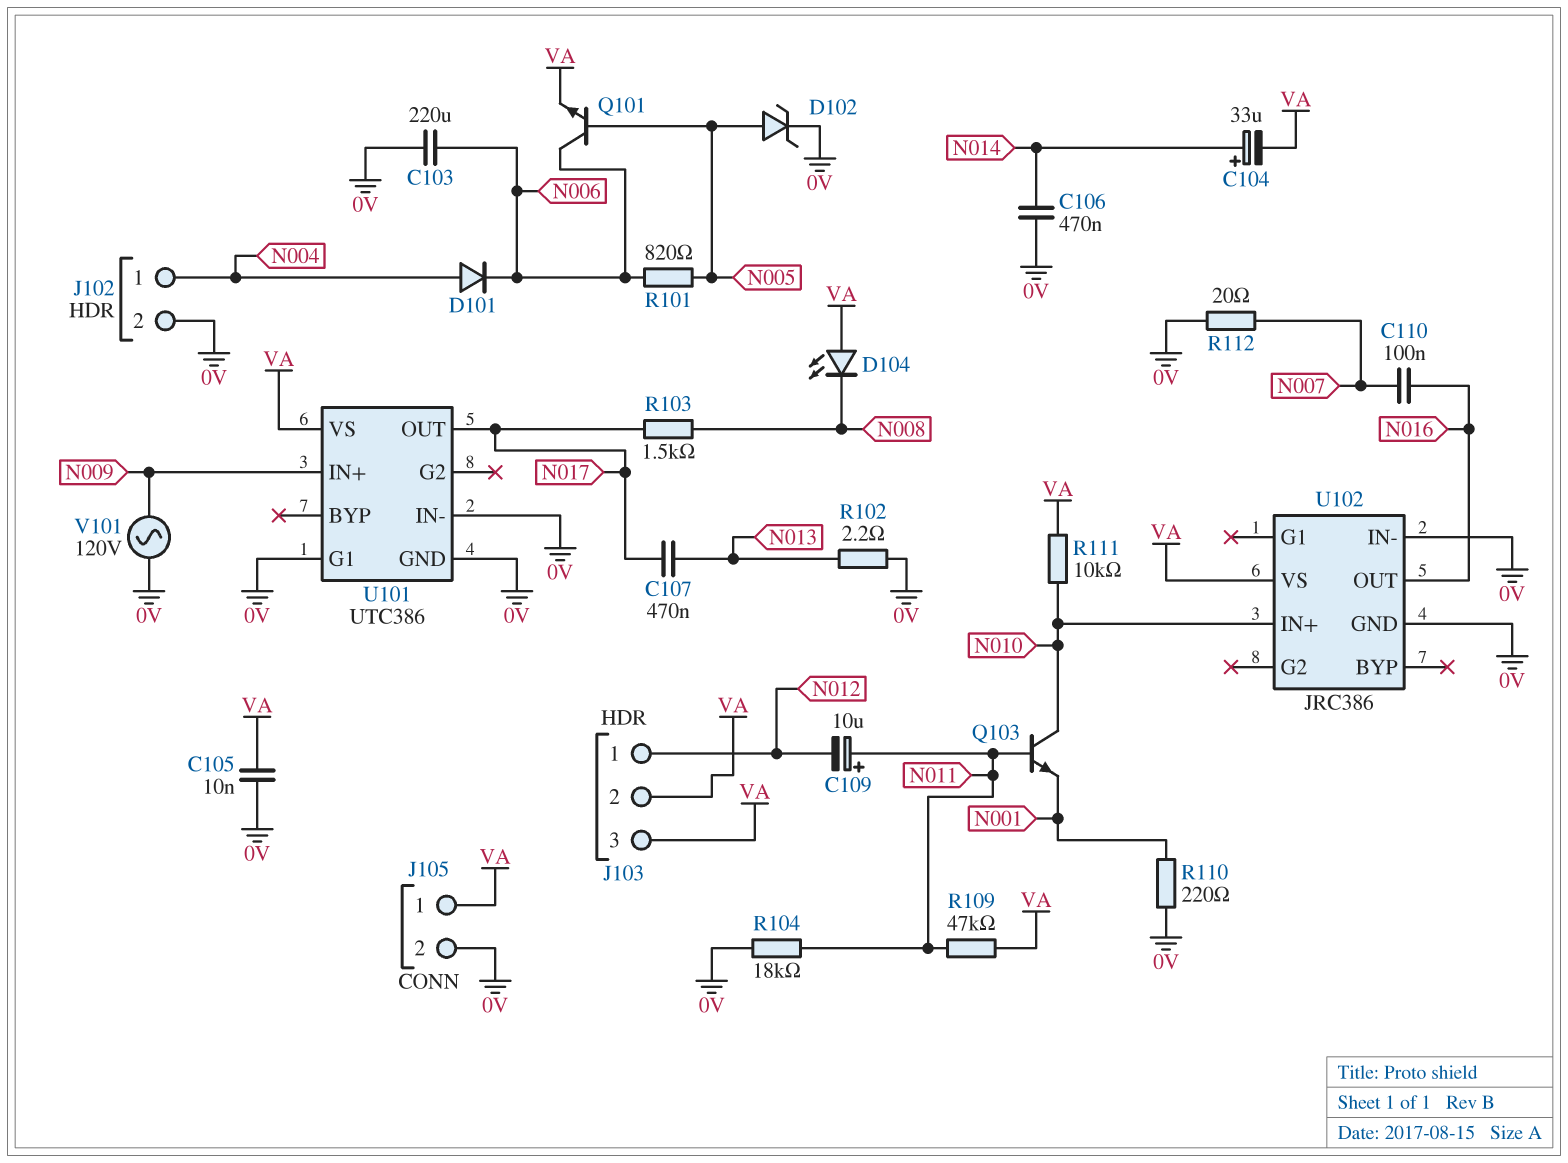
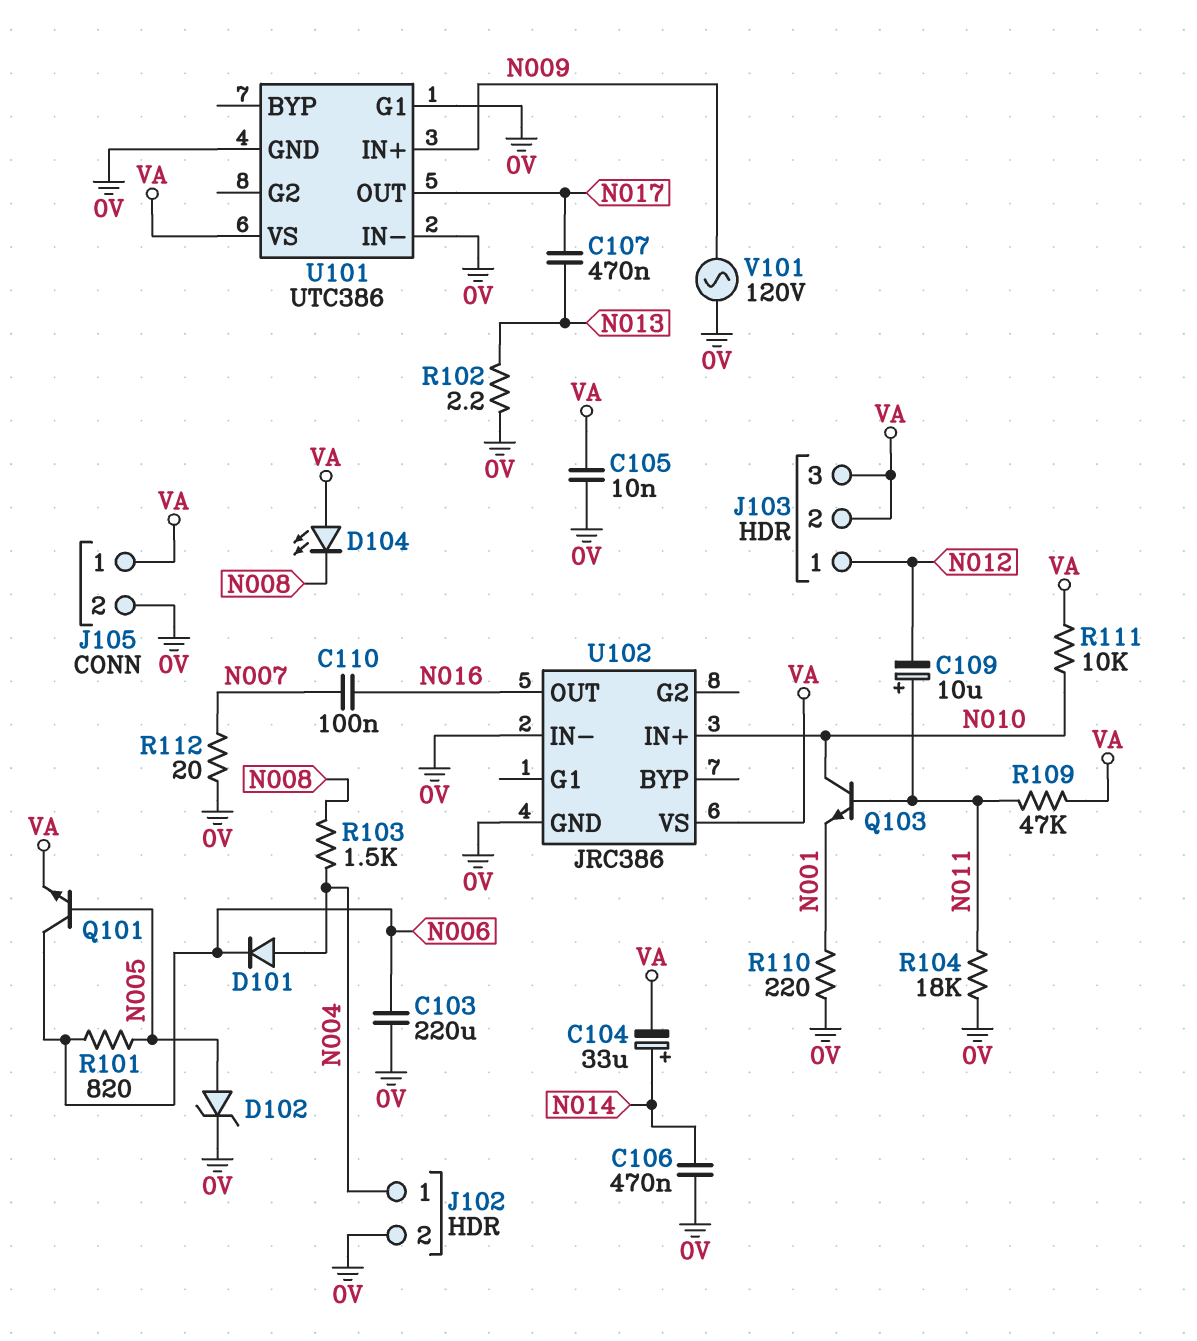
R103: 1.5k (N008, N017) -> 1.5k (N004, N008)

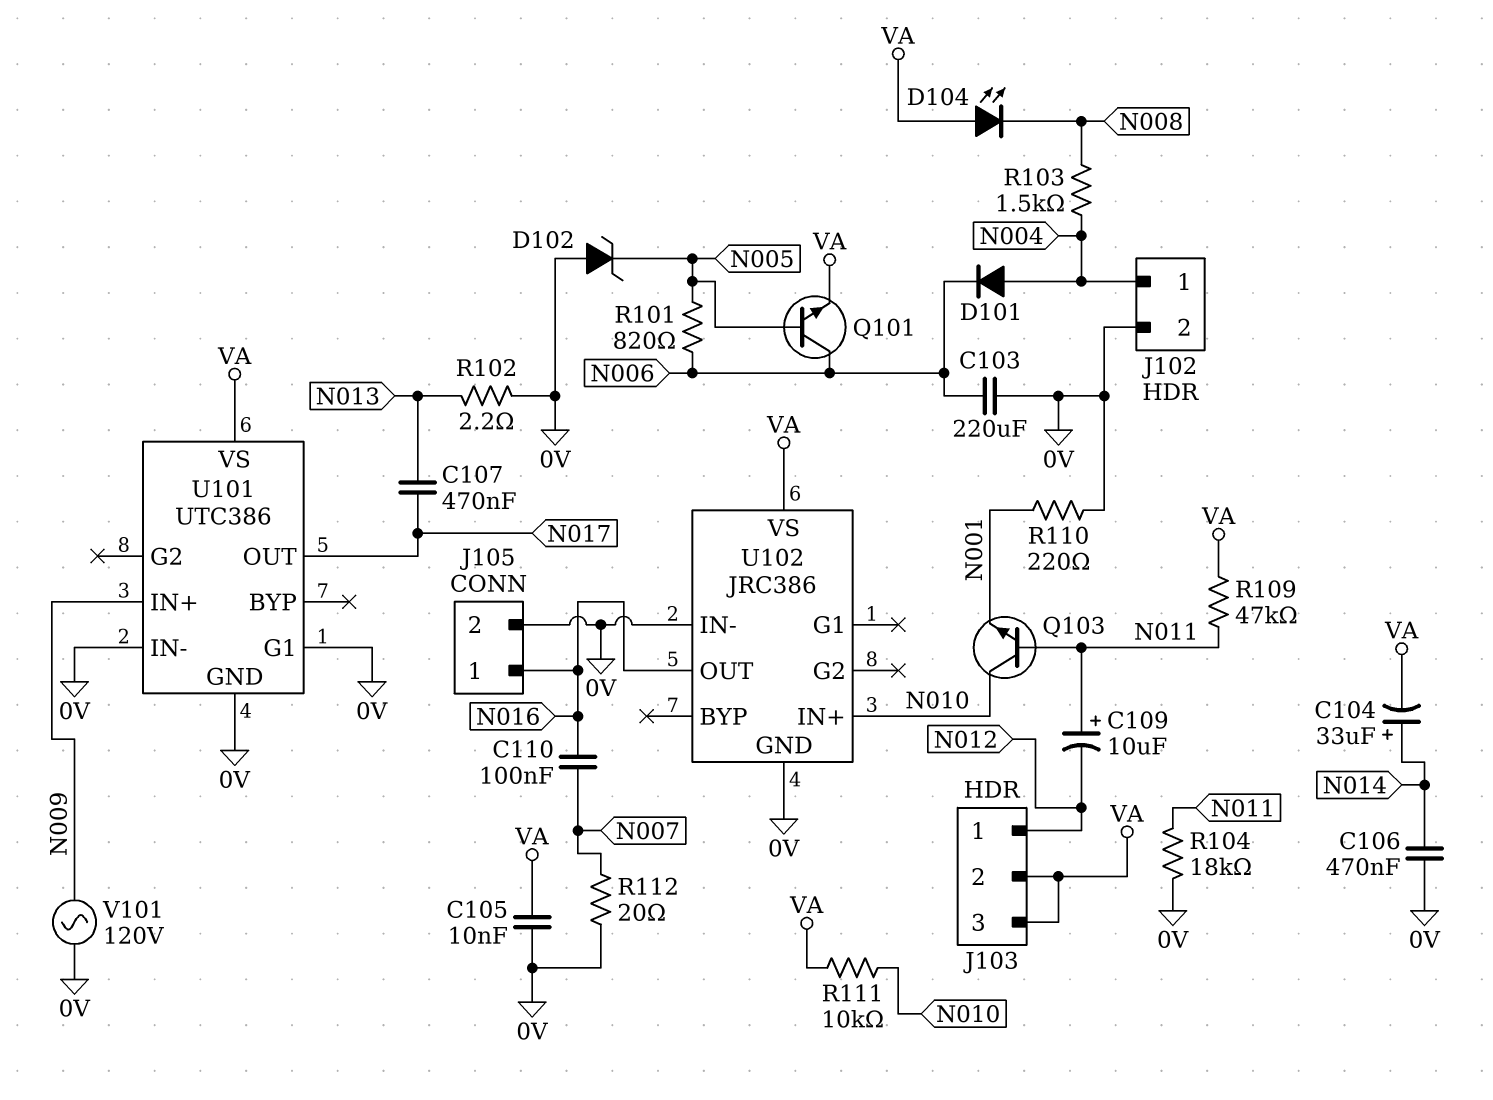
D102: zener (A N005, K 0V) -> zener (A 0V, K N005)
J105 pin 1: VA -> N016

